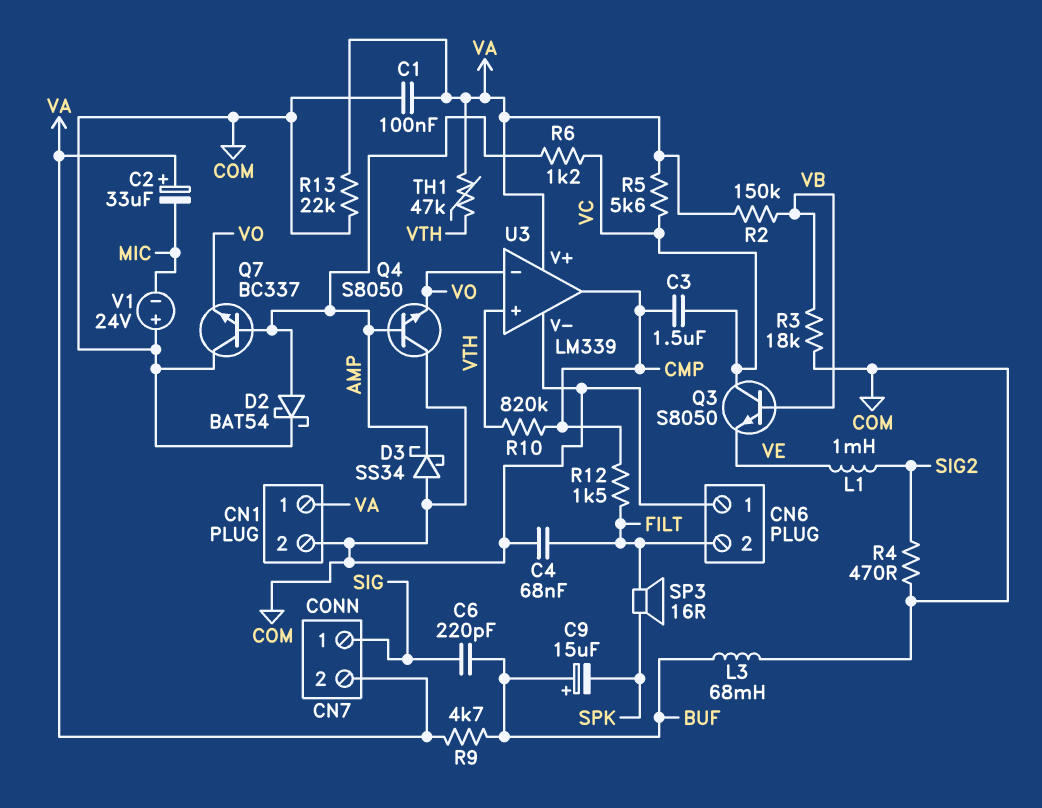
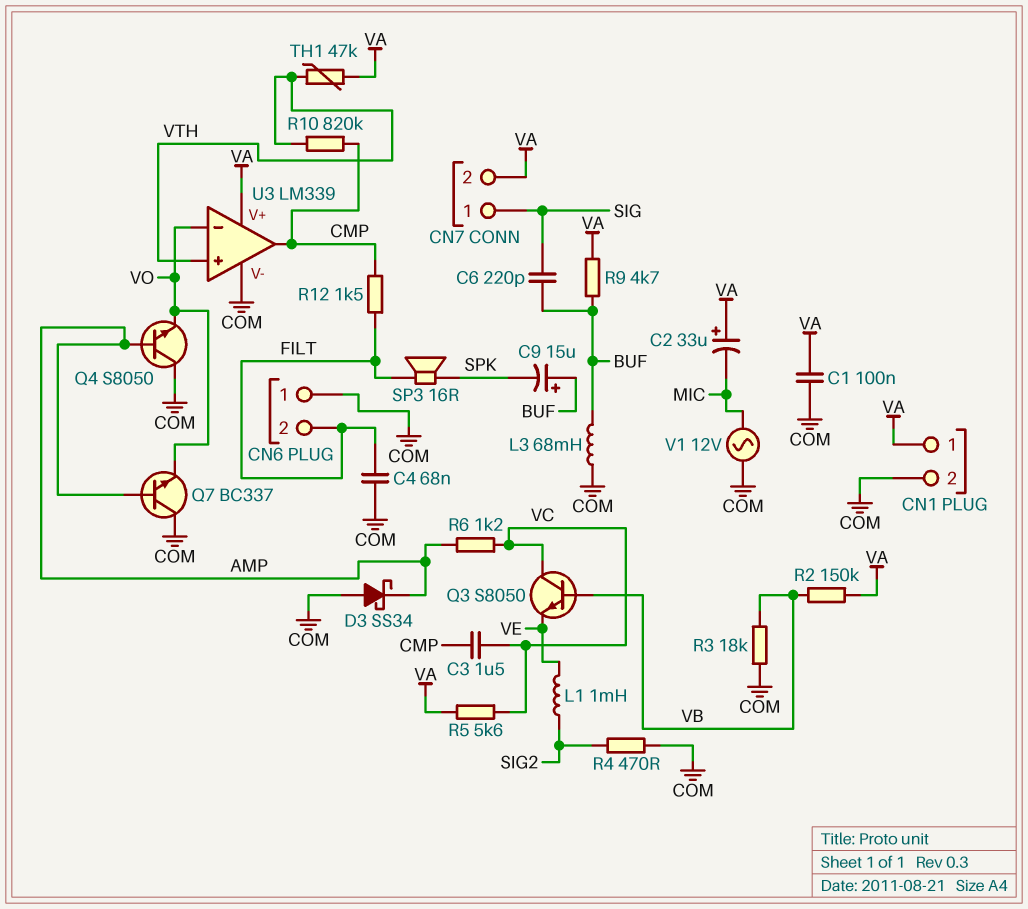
D2: schottky BAT54 (A AMP, K COM) -> none
R13: 22k (COM, VA) -> none
V1: 24V (plus COM, minus MIC) -> AC 12V (COM, MIC)

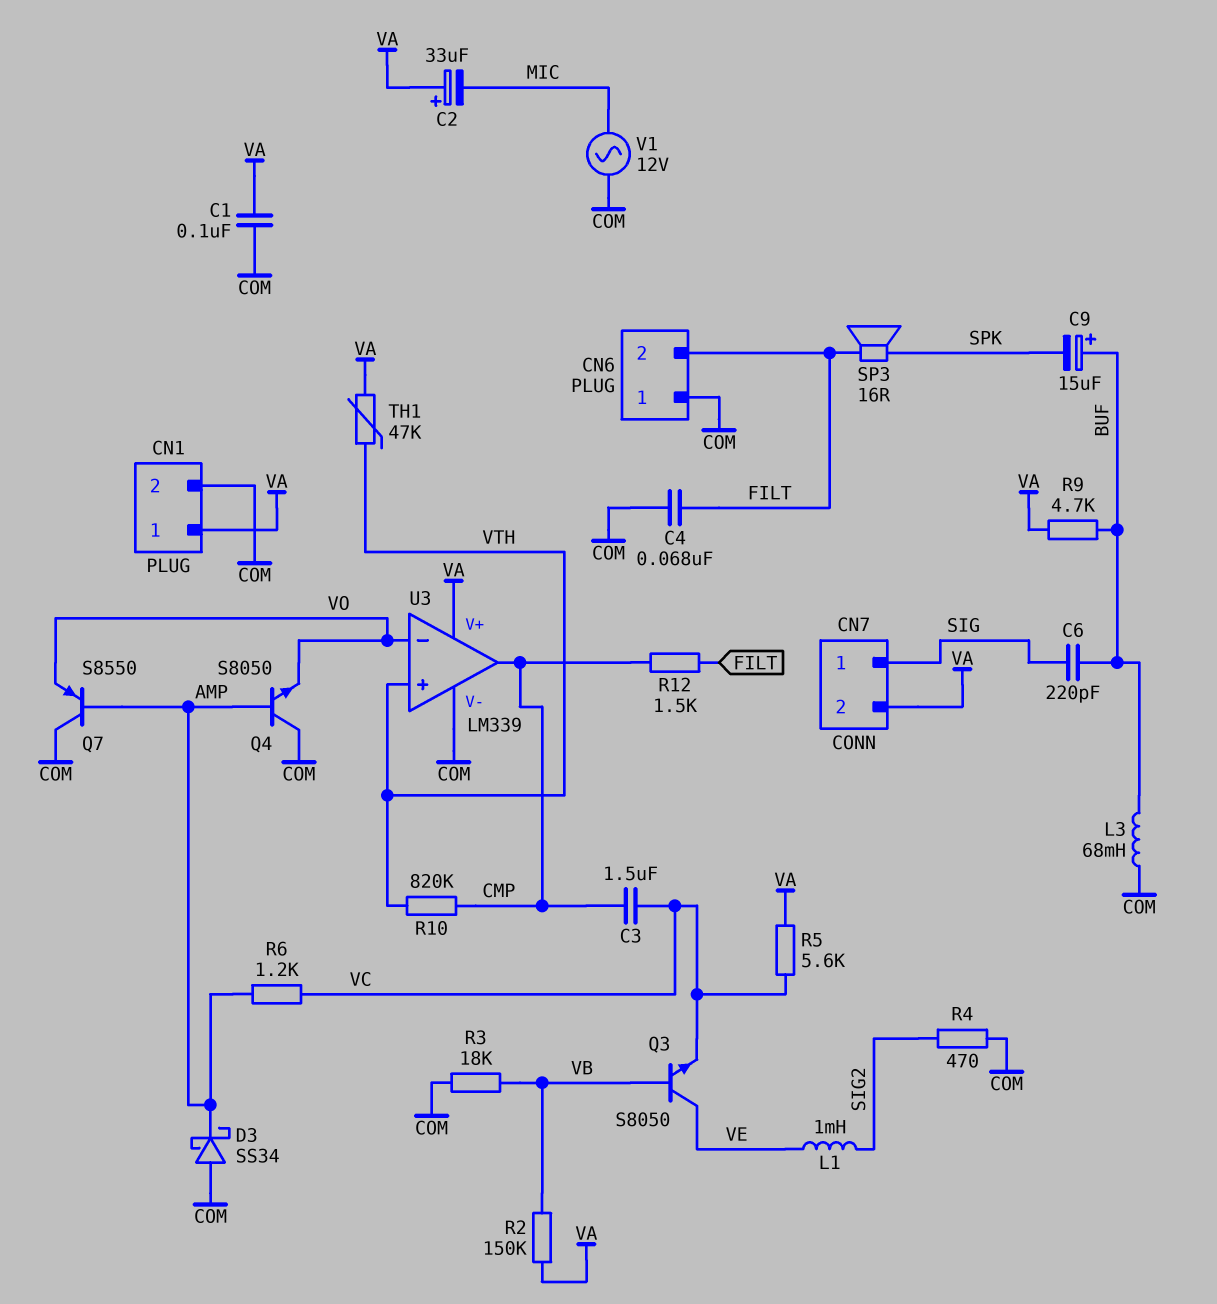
Q3: NPN S8050 (B VB, C VC, E VE) -> NPN S8050 (B VB, C VE, E VC)
Q7: NPN BC337 (B AMP, C COM, E VO) -> PNP S8550 (B AMP, C COM, E VO)

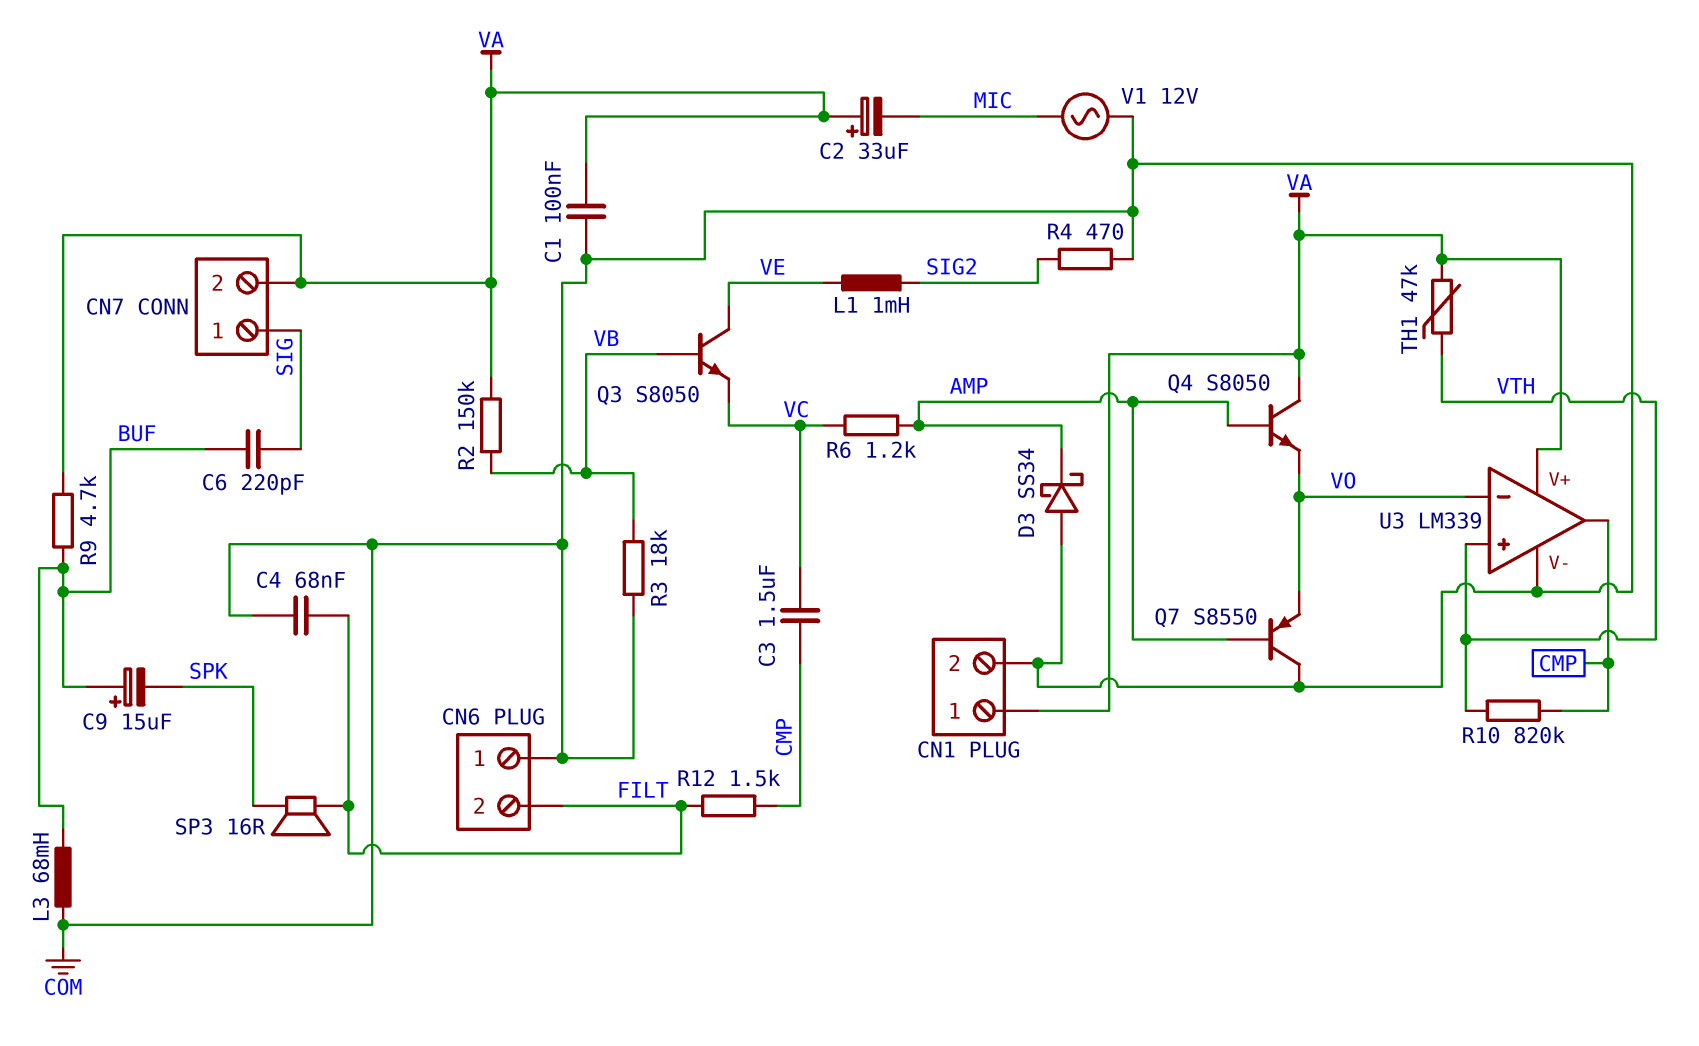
Q4: NPN S8050 (B AMP, C COM, E VO) -> NPN S8050 (B AMP, C VA, E VO)
R5: 5.6k (VA, VC) -> none

